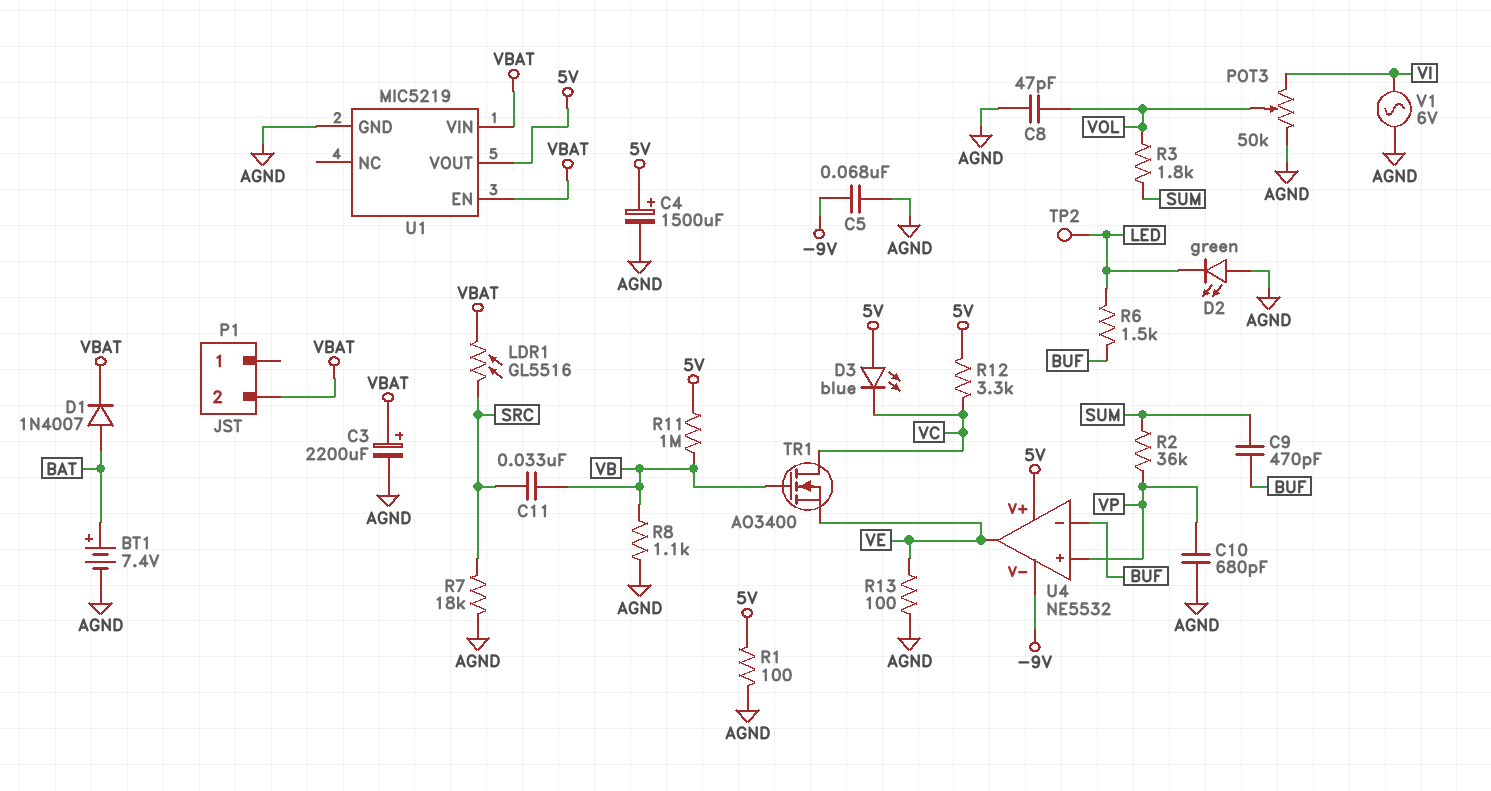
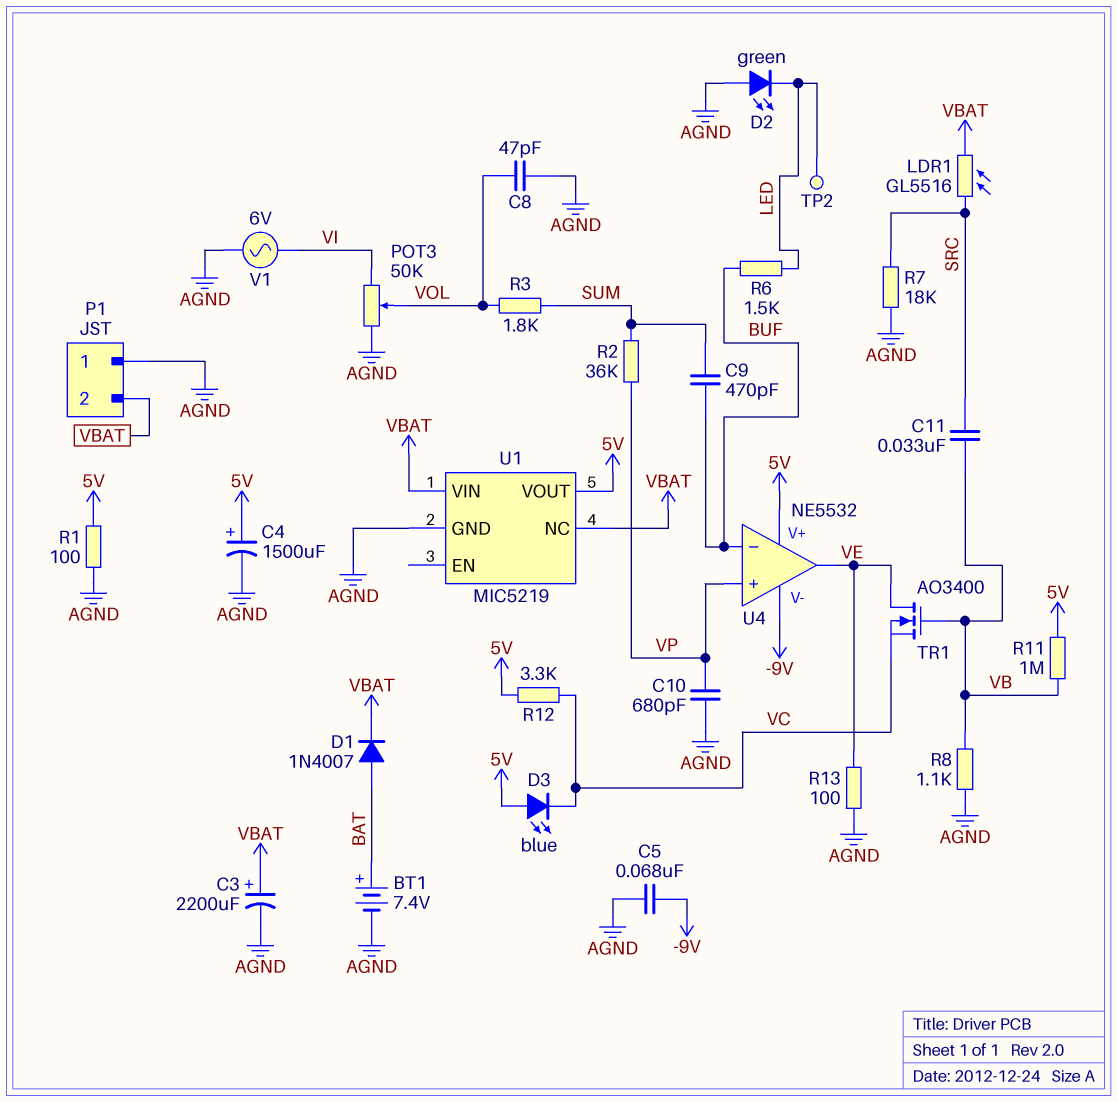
P1 pin 1: none -> AGND
TR1: NMOS AO3400 (G VB, D VC, S VE) -> NMOS AO3400 (G VB, D VE, S VC)
U1 pin EN: VBAT -> none
U1 pin NC: none -> VBAT

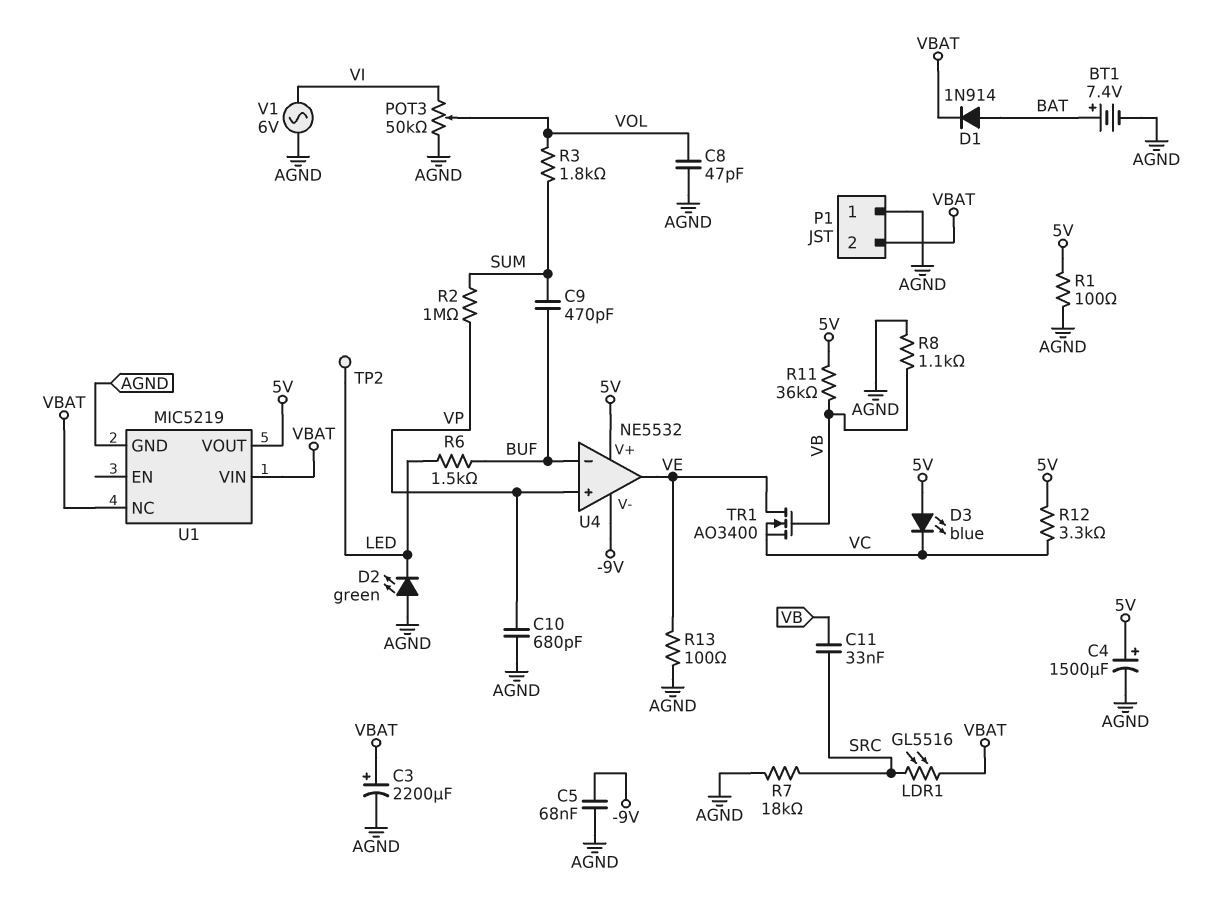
D1: diode 1N4007 (A BAT, K VBAT) -> diode 1N914 (A BAT, K VBAT)
R2: 36k (SUM, VP) -> 1M (SUM, VP)
R11: 1M (5V, VB) -> 36k (5V, VB)

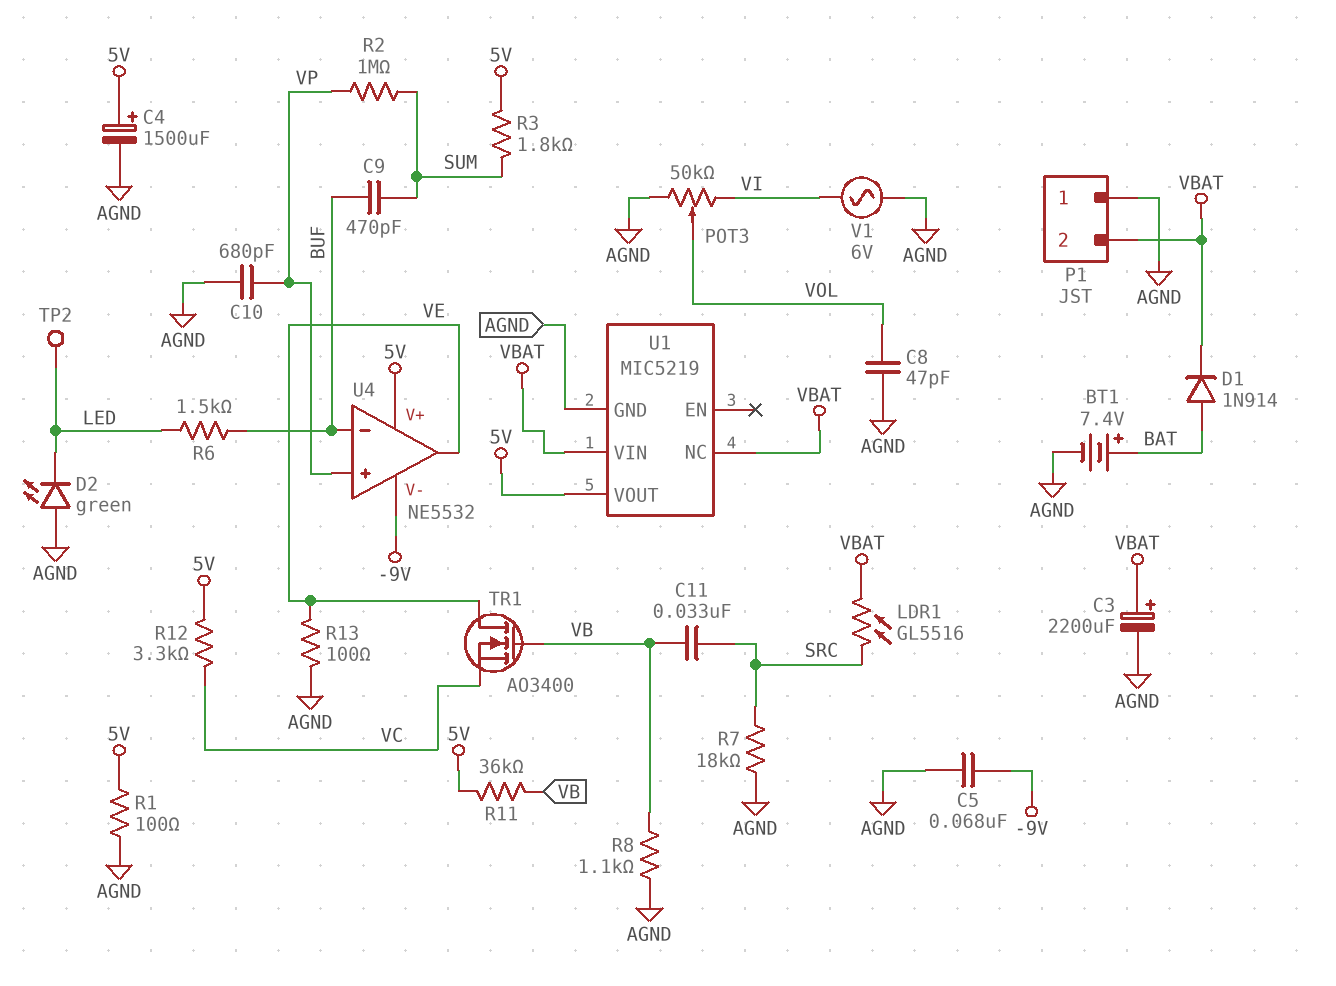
D3: LED blue (A 5V, K VC) -> none
R3: 1.8k (SUM, VOL) -> 1.8k (5V, SUM)

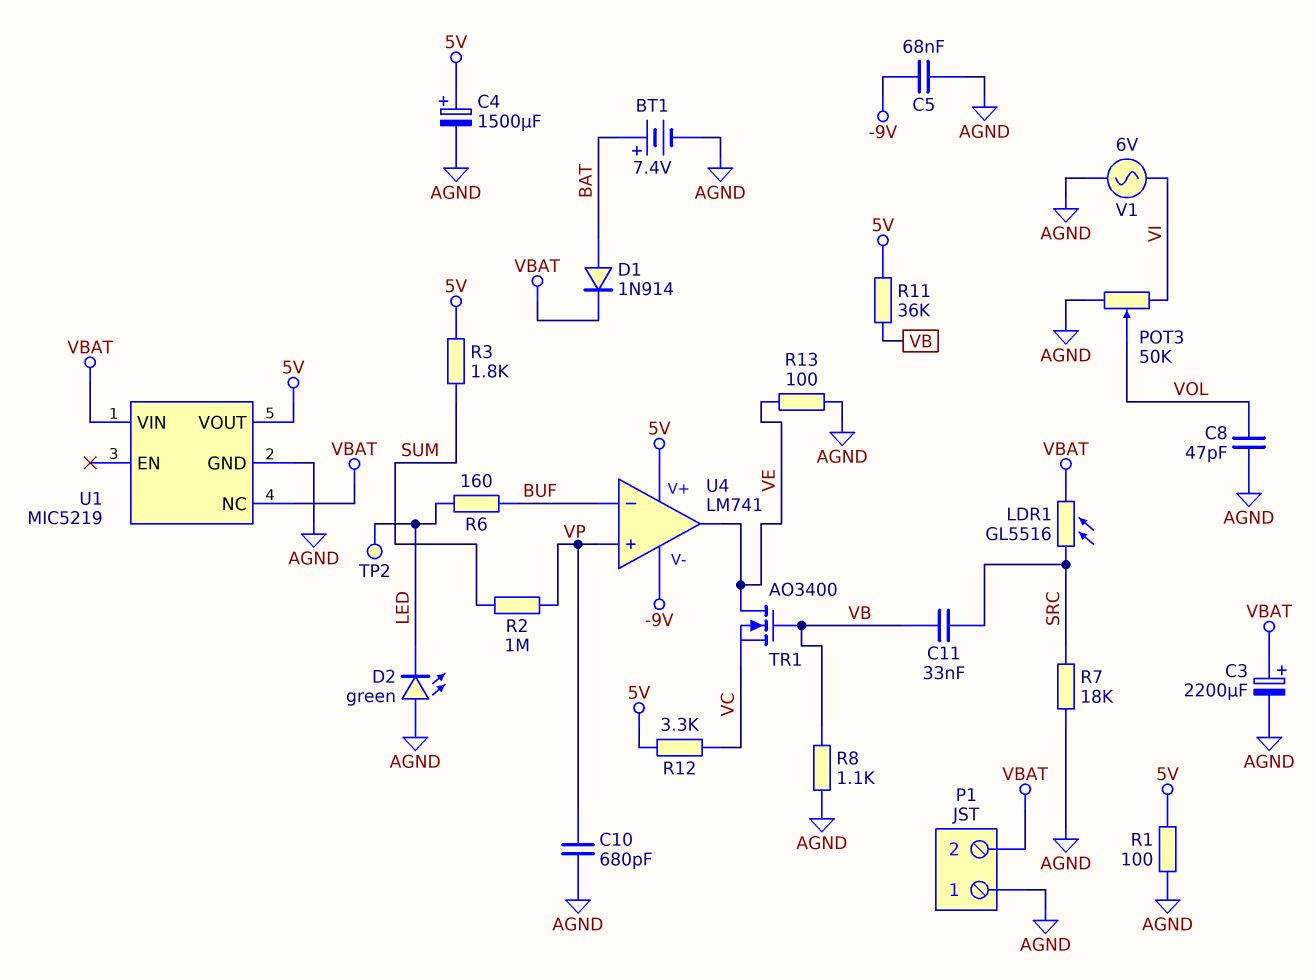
C9: 470pF (BUF, SUM) -> none
R6: 1.5k (BUF, LED) -> 160 (BUF, LED)
U4: NE5532 -> LM741

